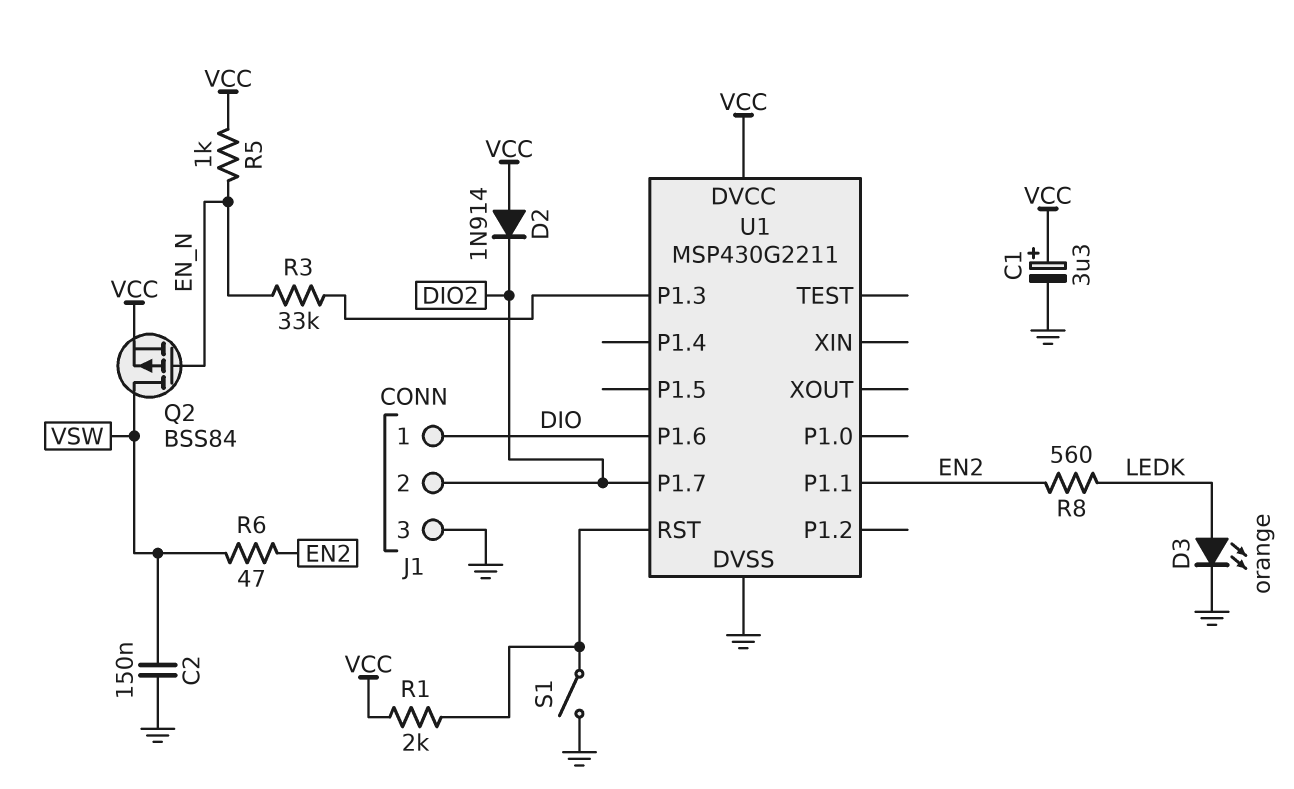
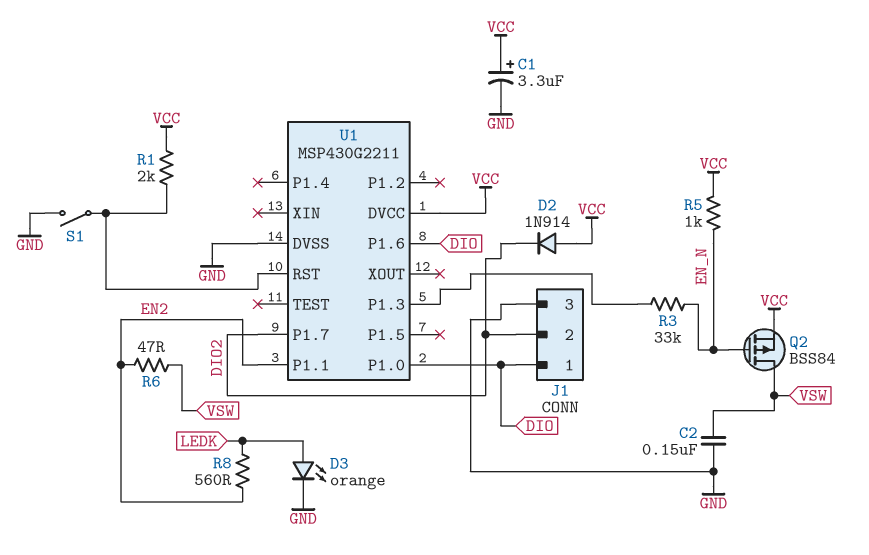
U1 pin P1.0: none -> DIO

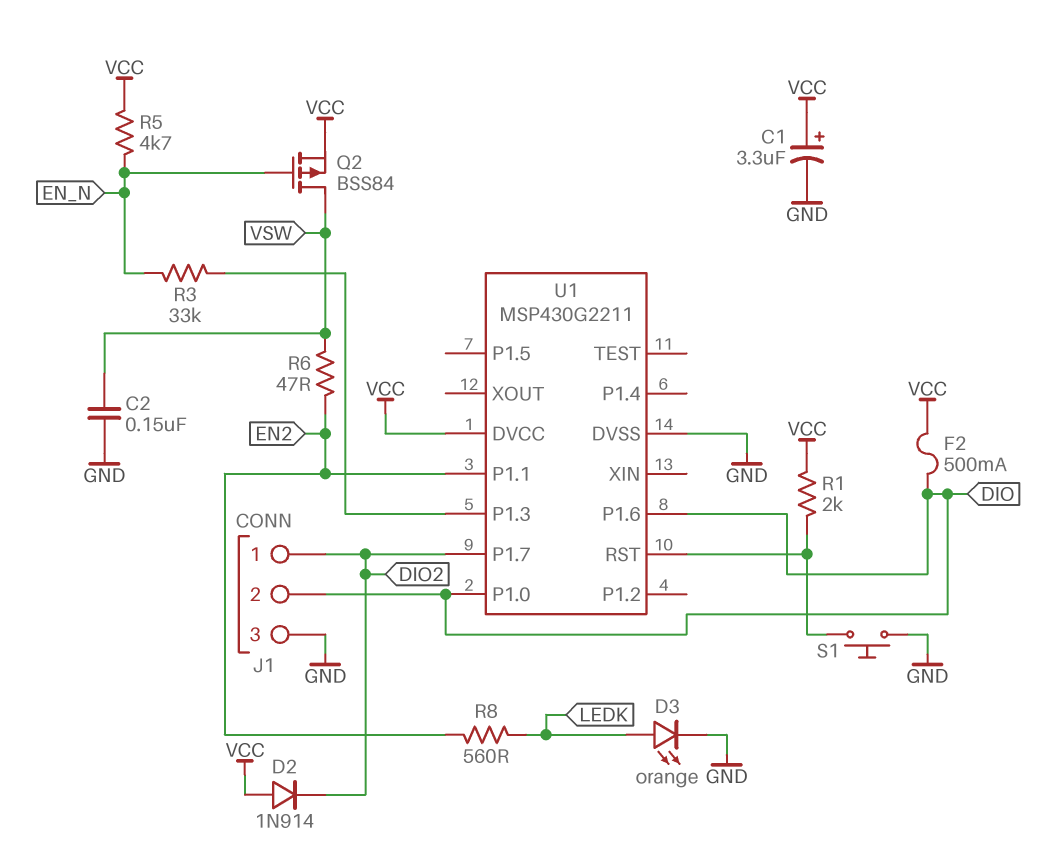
F2: none -> 500mA (DIO, VCC)
J1 pin 1: DIO -> DIO2
J1 pin 2: DIO2 -> DIO
R5: 1k (EN_N, VCC) -> 4.7k (EN_N, VCC)
S1: switch (GND, U1/RST) -> button (GND, U1/RST)

